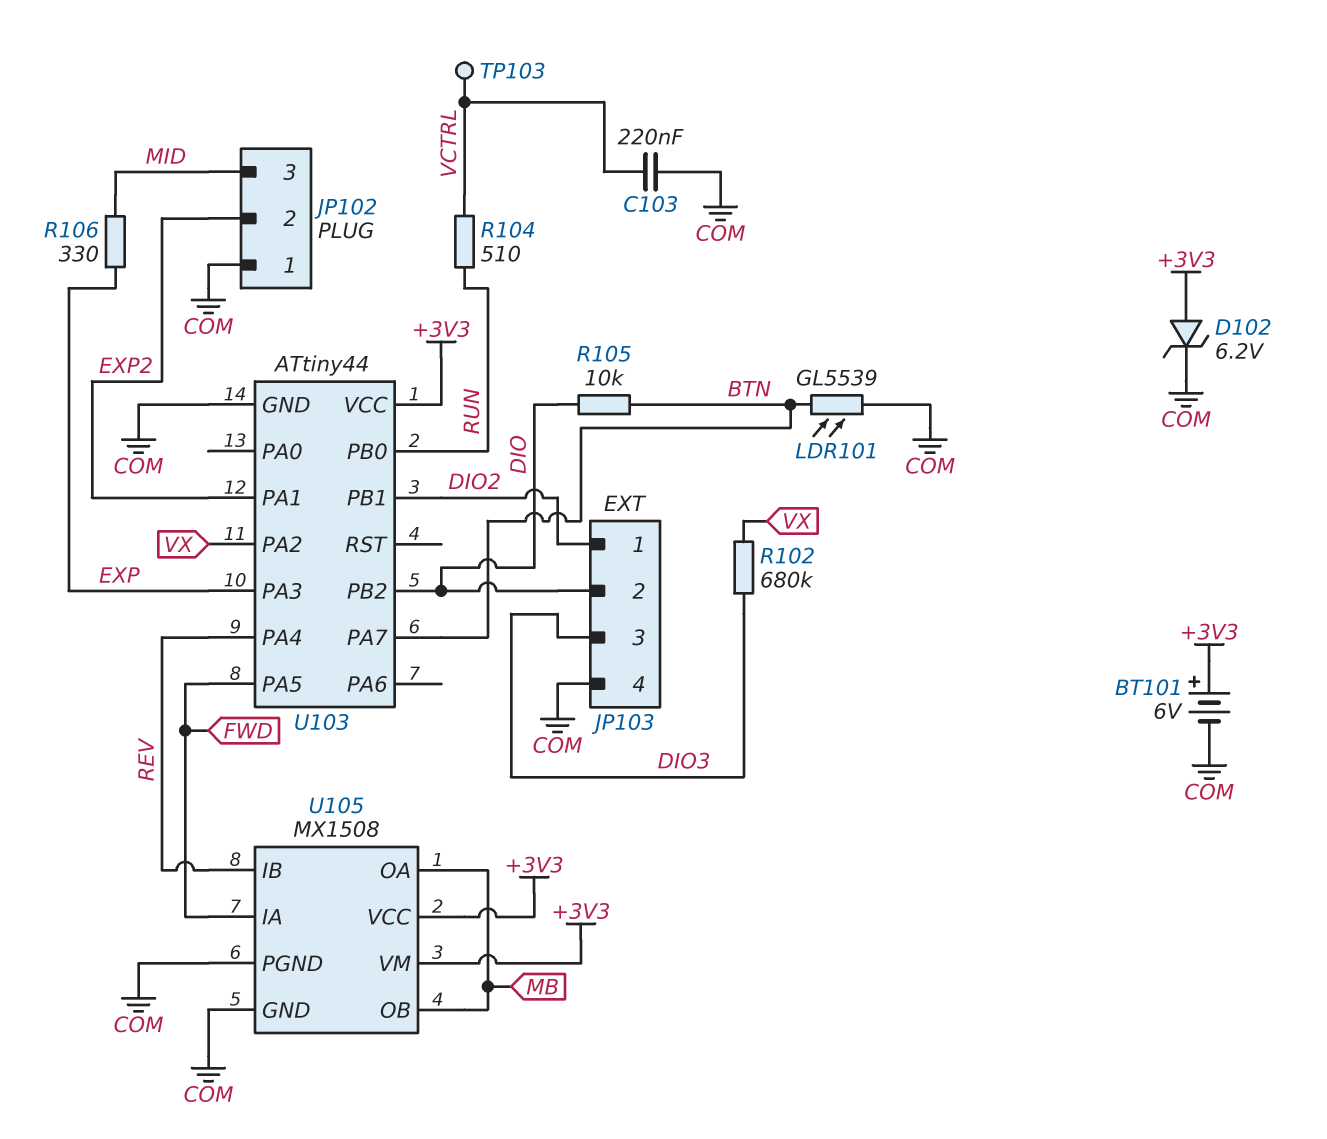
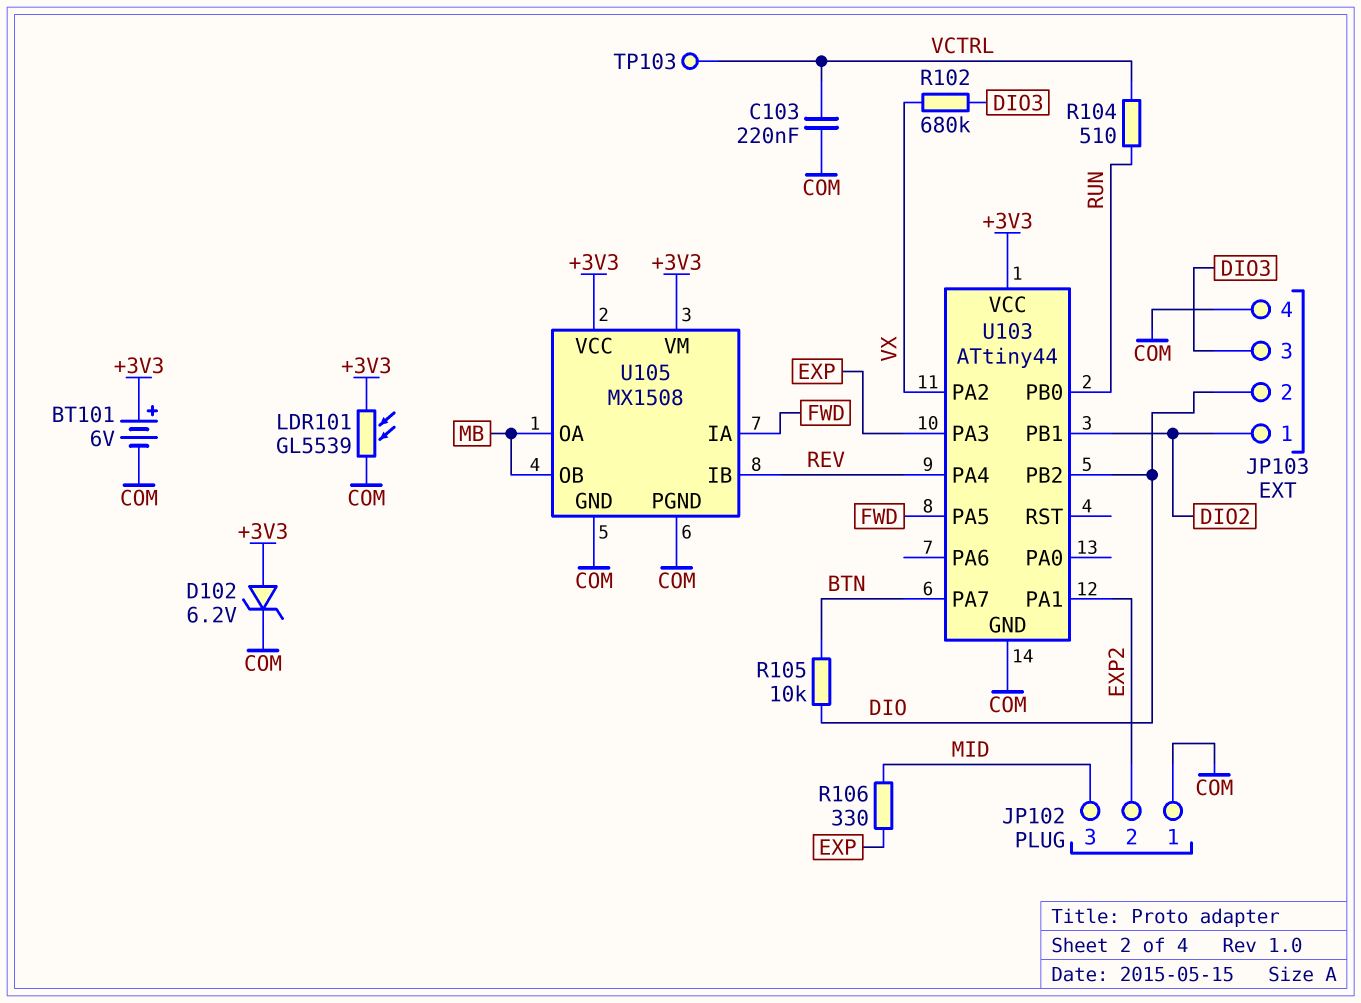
LDR101: GL5539 (BTN, COM) -> GL5539 (+3V3, COM)

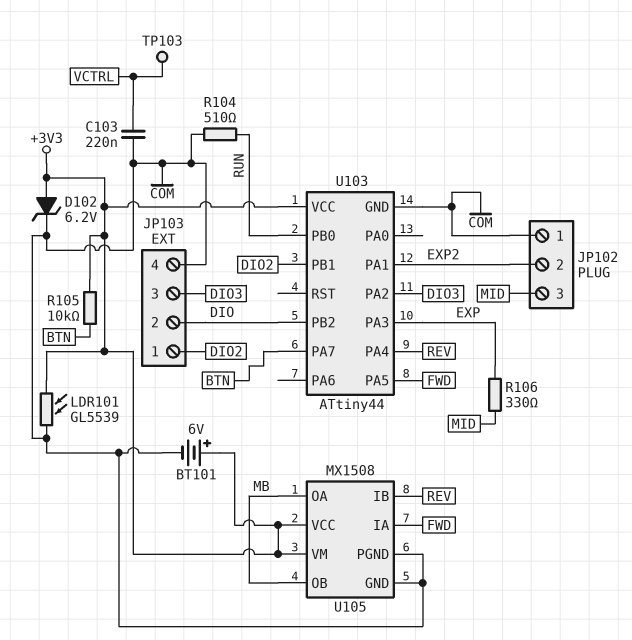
R102: 680k (DIO3, VX) -> none
R104: 510 (RUN, VCTRL) -> 510 (COM, RUN)
R105: 10k (BTN, DIO) -> 10k (+3V3, BTN)
U103 pin PA2: VX -> DIO3

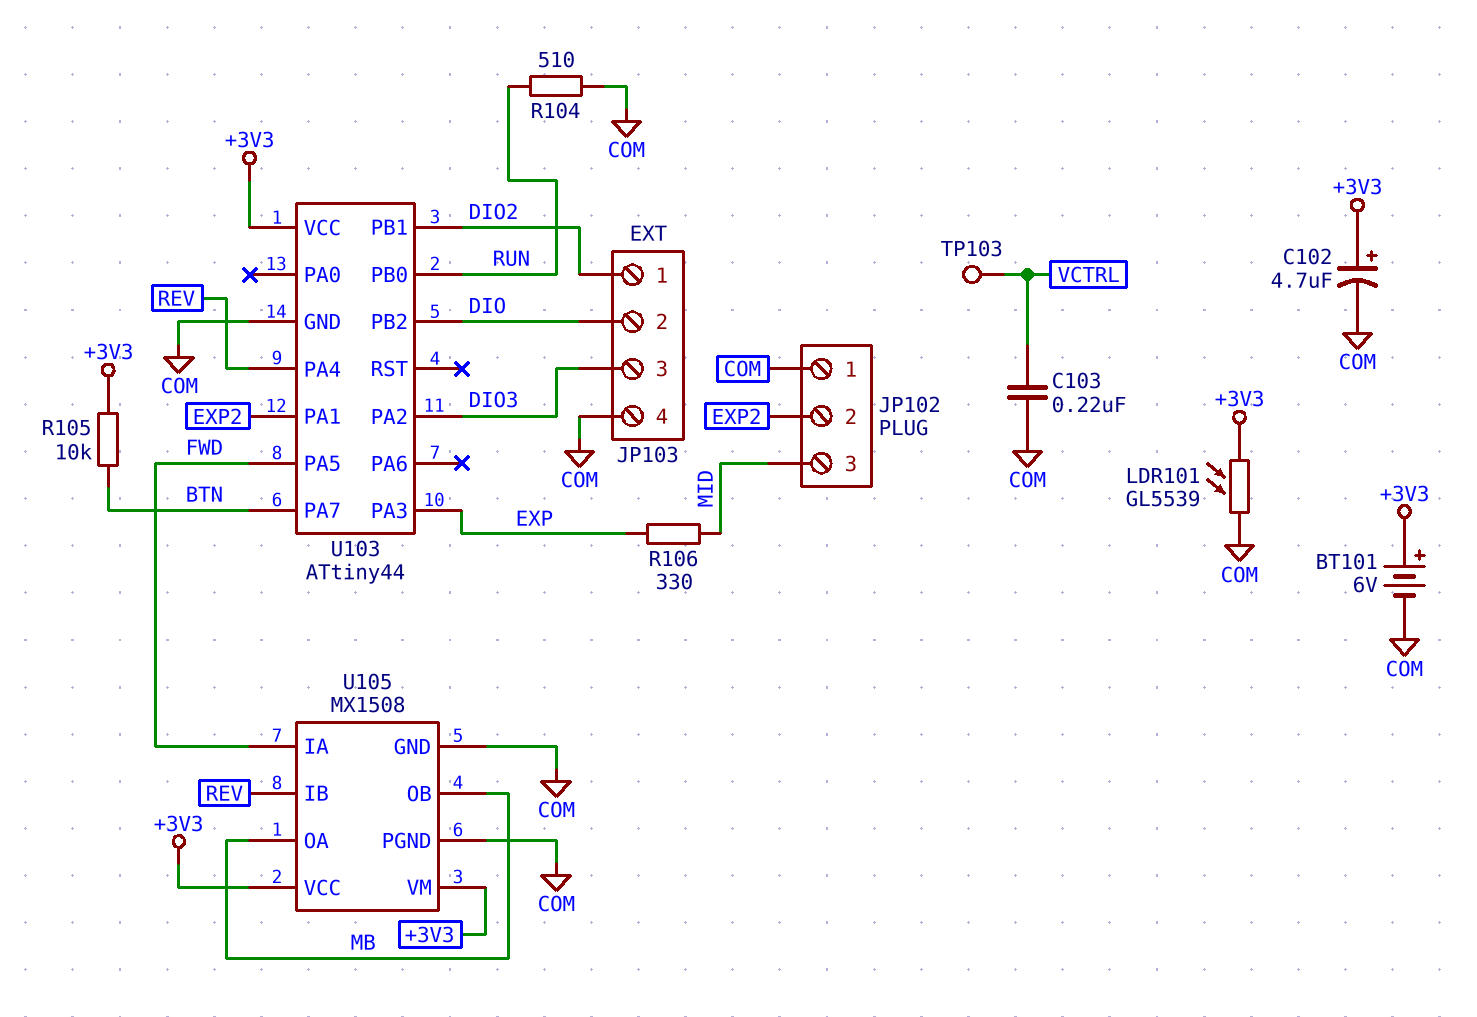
C102: none -> 4.7uF (plus +3V3, minus COM)
D102: zener 6.2V (A +3V3, K COM) -> none

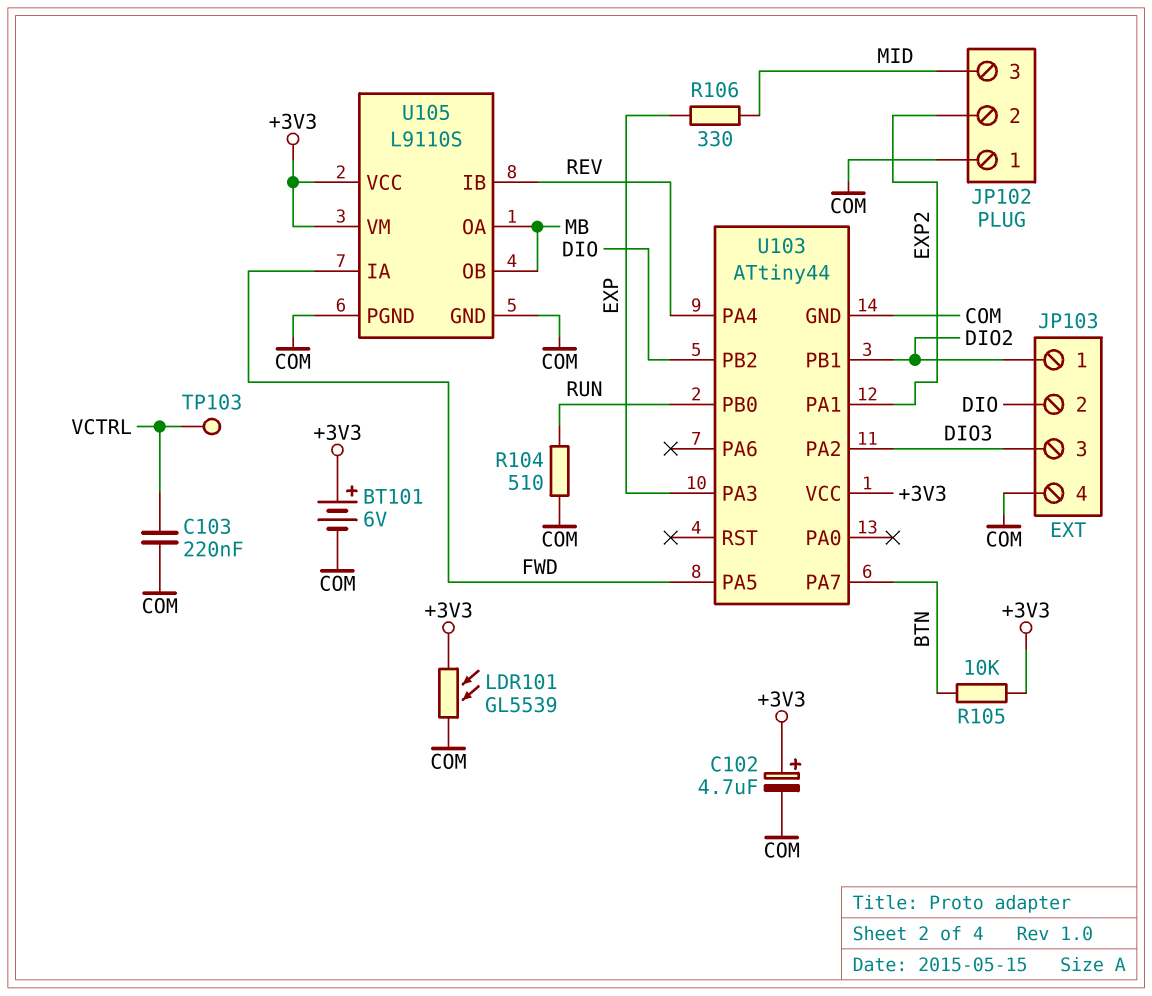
U105: MX1508 -> L9110S

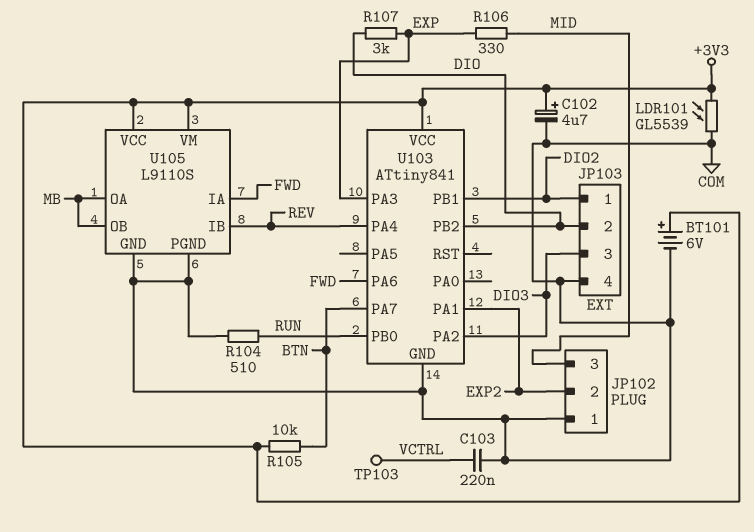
R107: none -> 3k (DIO, EXP)
U103: ATtiny44 -> ATtiny841
U103 pin PA5: FWD -> none
U103 pin PA6: none -> FWD

